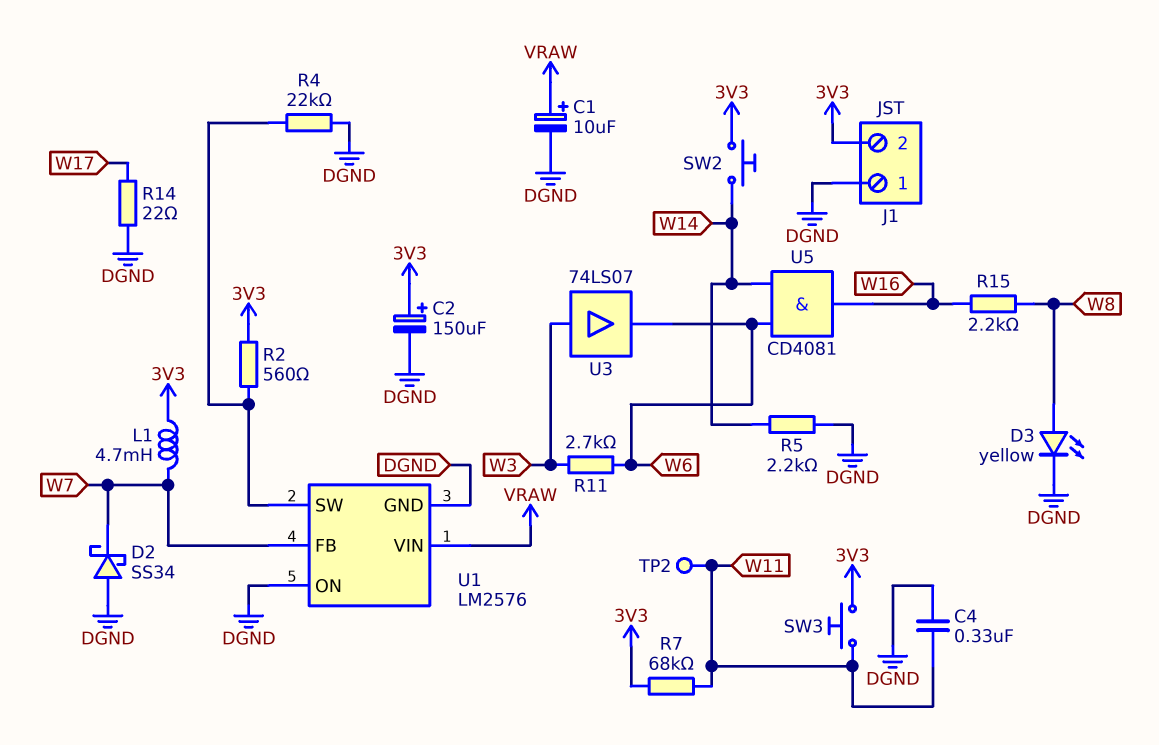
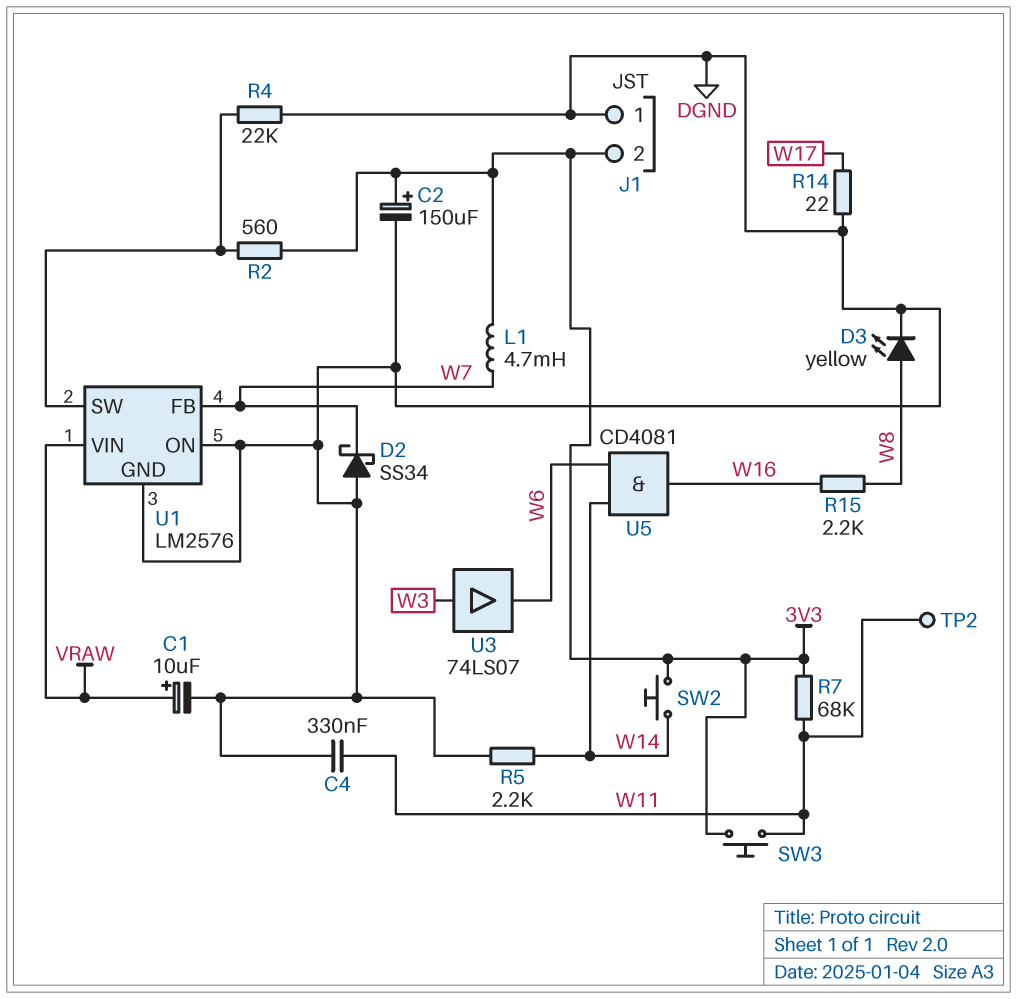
R11: 2.7k (W3, W6) -> none

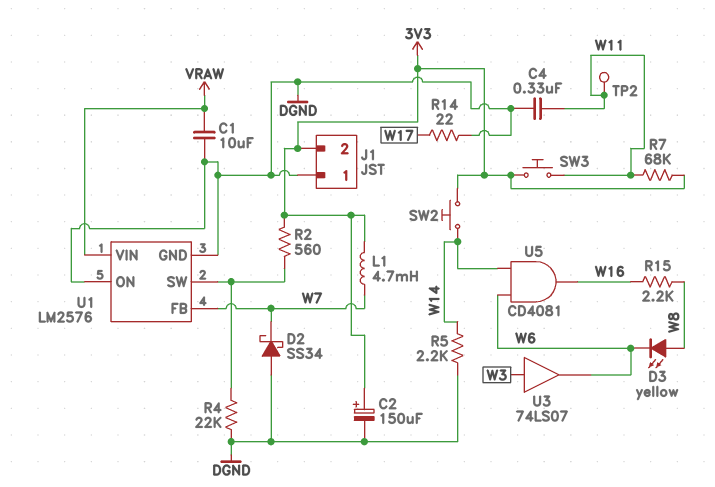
C1: 10uF (plus VRAW, minus DGND) -> 10uF (DGND, VRAW)
D3: LED yellow (A W8, K DGND) -> LED yellow (A W8, K W6)

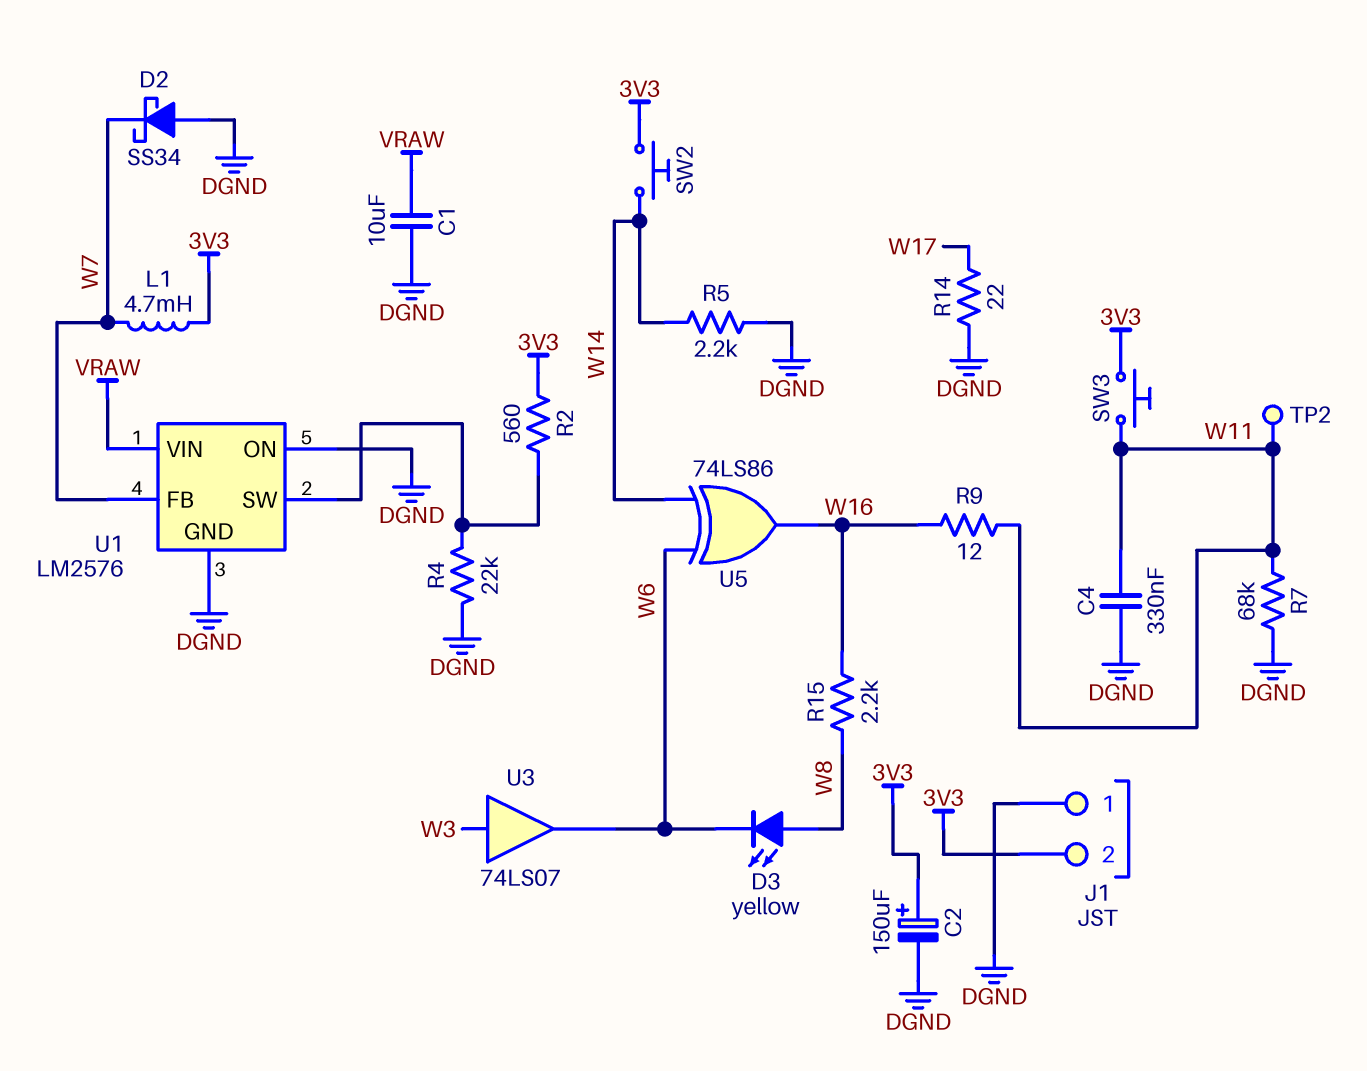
R7: 68k (3V3, W11) -> 68k (DGND, W11)
R9: none -> 12 (W11, W16)
U5: AND CD4081 (in W6, in W14, out W16) -> XOR 74LS86 (in W6, in W14, out W16)

